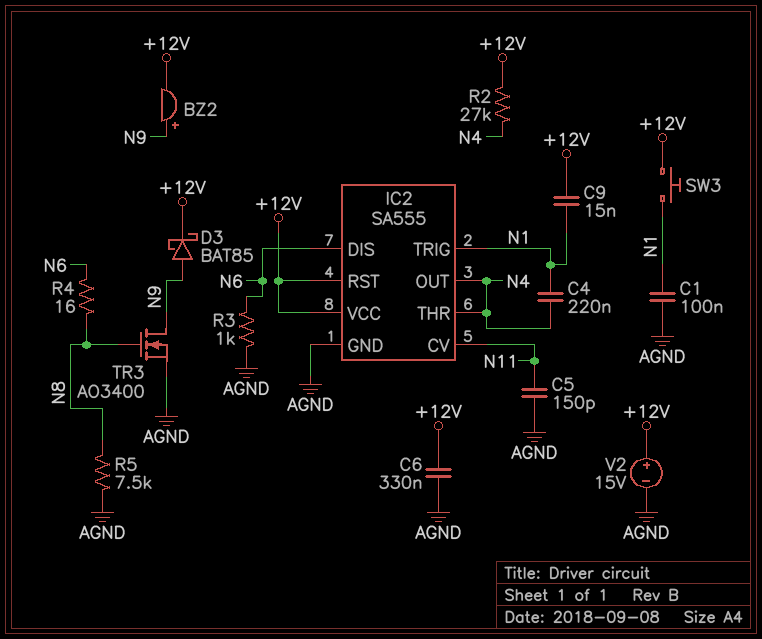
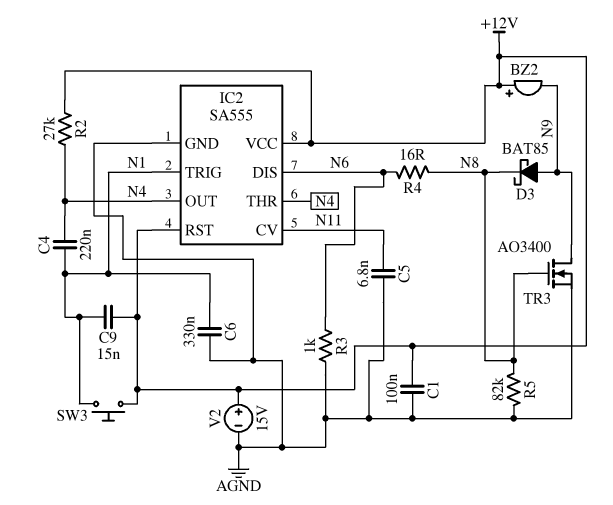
BZ2: buzzer (plus N9, minus +12V) -> buzzer (plus +12V, minus N9)
C1: 100nF (AGND, N1) -> 100nF (+12V, AGND)
C5: 150pF (AGND, N11) -> 6.8nF (AGND, N11)
C6: 330nF (+12V, AGND) -> 330nF (AGND, N1)
D3: schottky BAT85 (A N9, K +12V) -> schottky BAT85 (A N9, K N8)
R5: 7.5k (AGND, N8) -> 82k (AGND, N8)

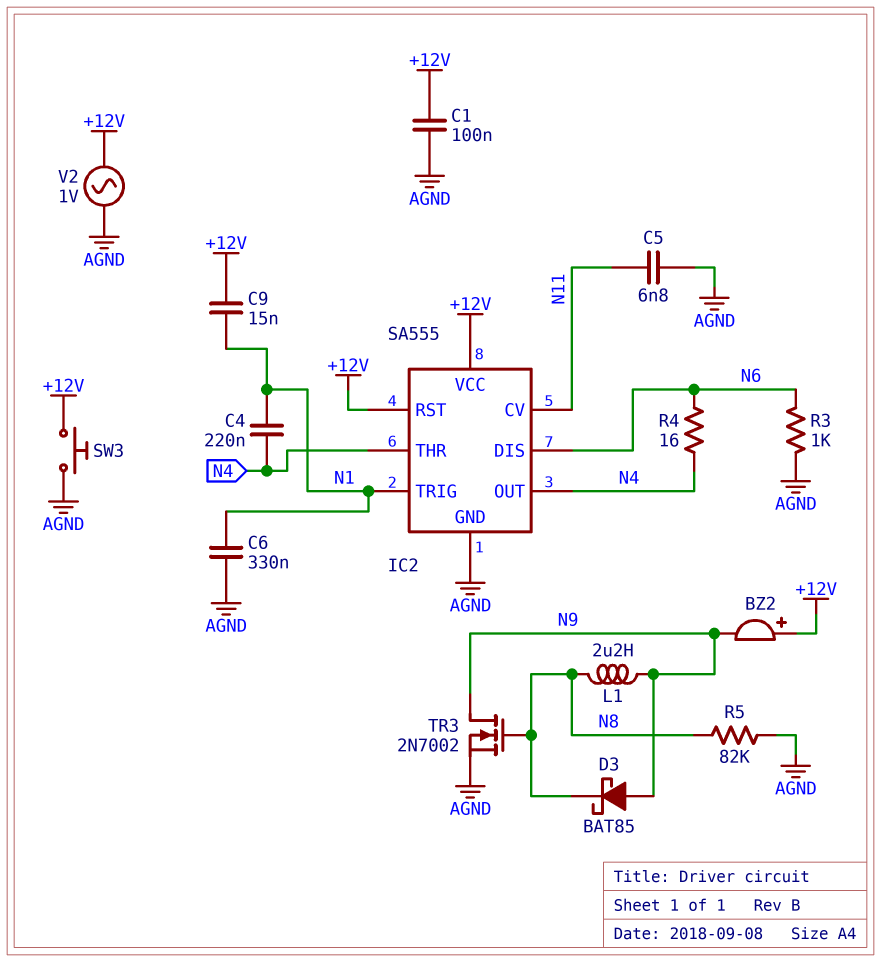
L1: none -> 2.2uH (N8, N9)
R2: 27k (+12V, N4) -> none
R4: 16 (N6, N8) -> 16 (N4, N6)
SW3: button (+12V, N1) -> button (+12V, AGND)
TR3: NMOS AO3400 (G N8, D N9, S AGND) -> NMOS 2N7002 (G N8, D N9, S AGND)
V2: 15V (plus +12V, minus AGND) -> AC 1V (+12V, AGND)

